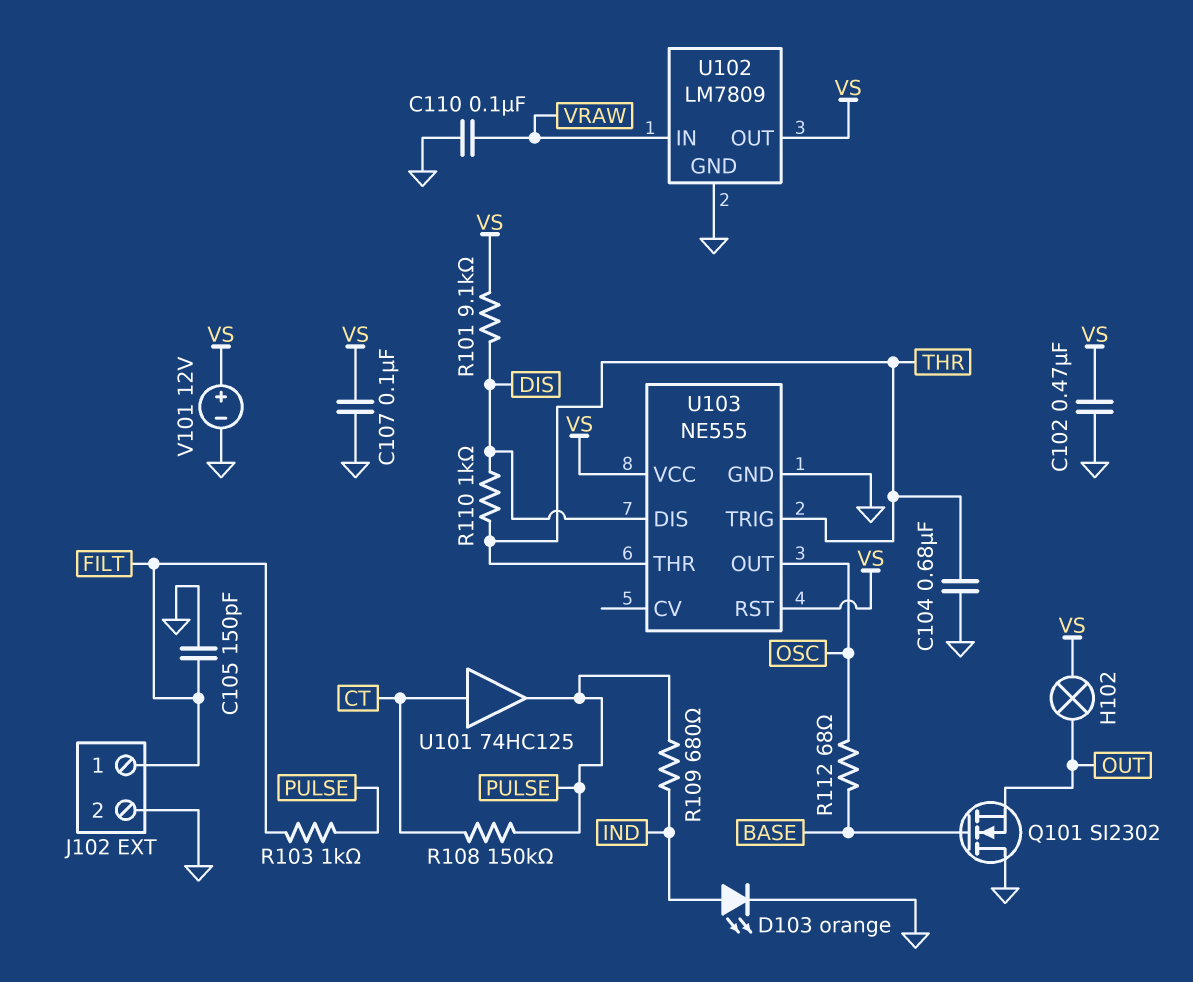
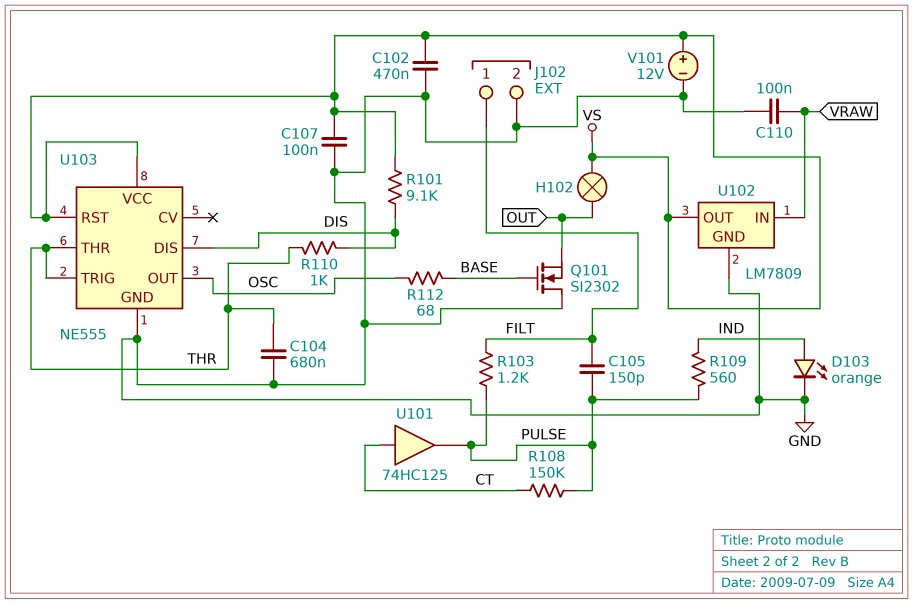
C105: 150pF (FILT, GND) -> 150pF (FILT, PULSE)
R103: 1k (FILT, PULSE) -> 1.2k (FILT, PULSE)
R109: 680 (IND, PULSE) -> 560 (IND, PULSE)

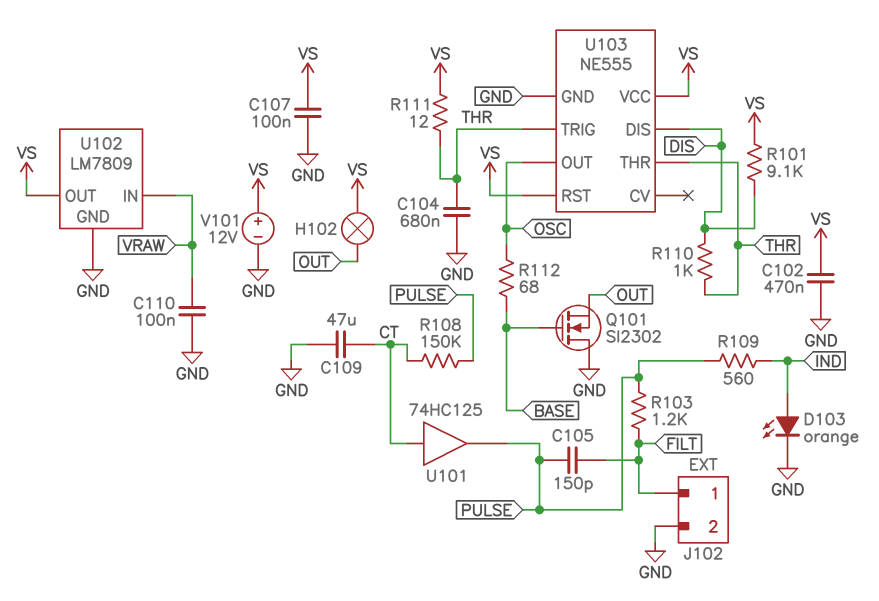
C109: none -> 47uF (CT, GND)
R111: none -> 12 (THR, VS)

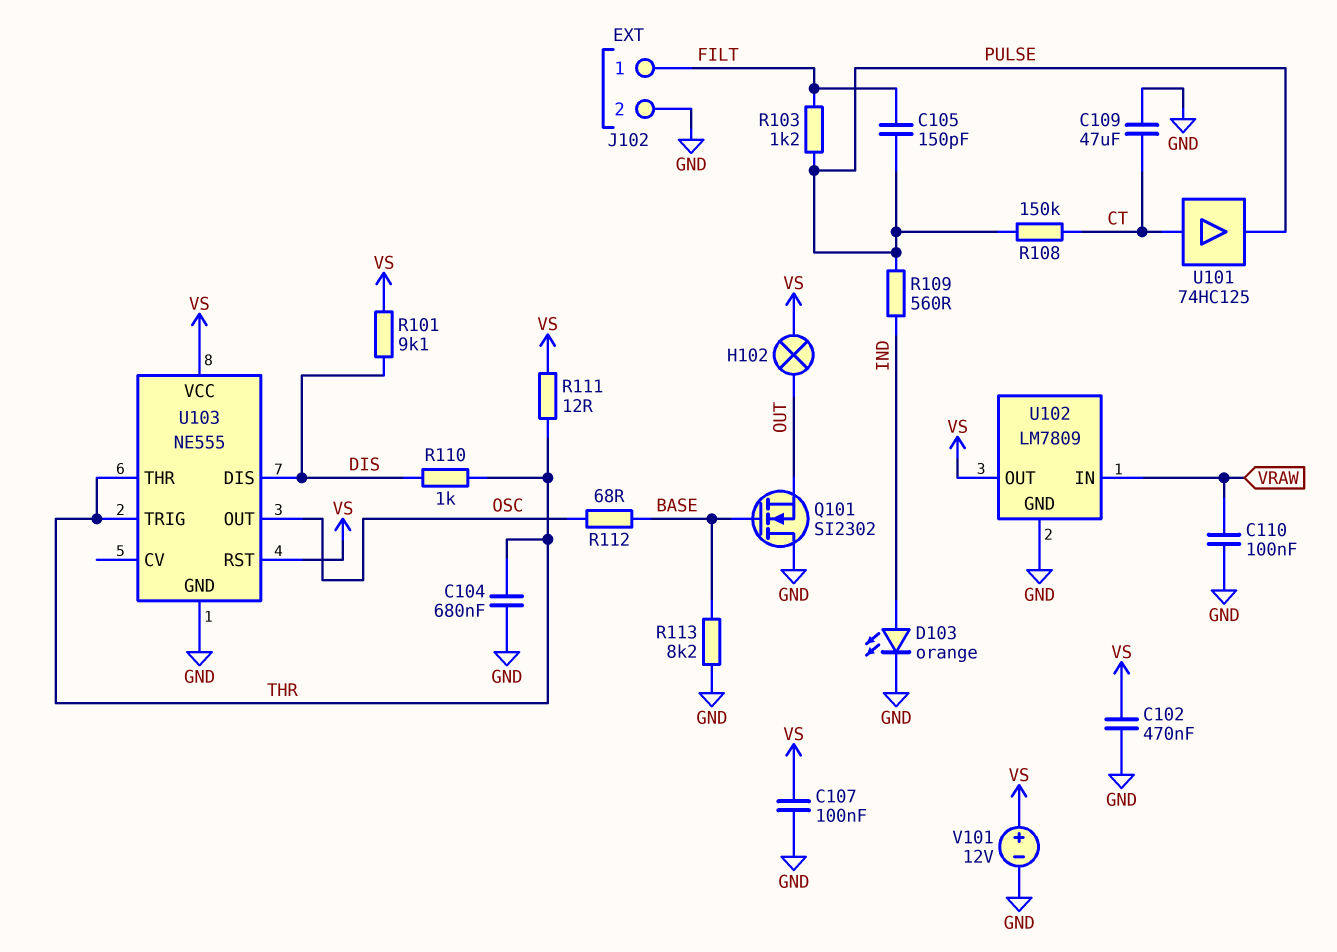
R113: none -> 8.2k (BASE, GND)

